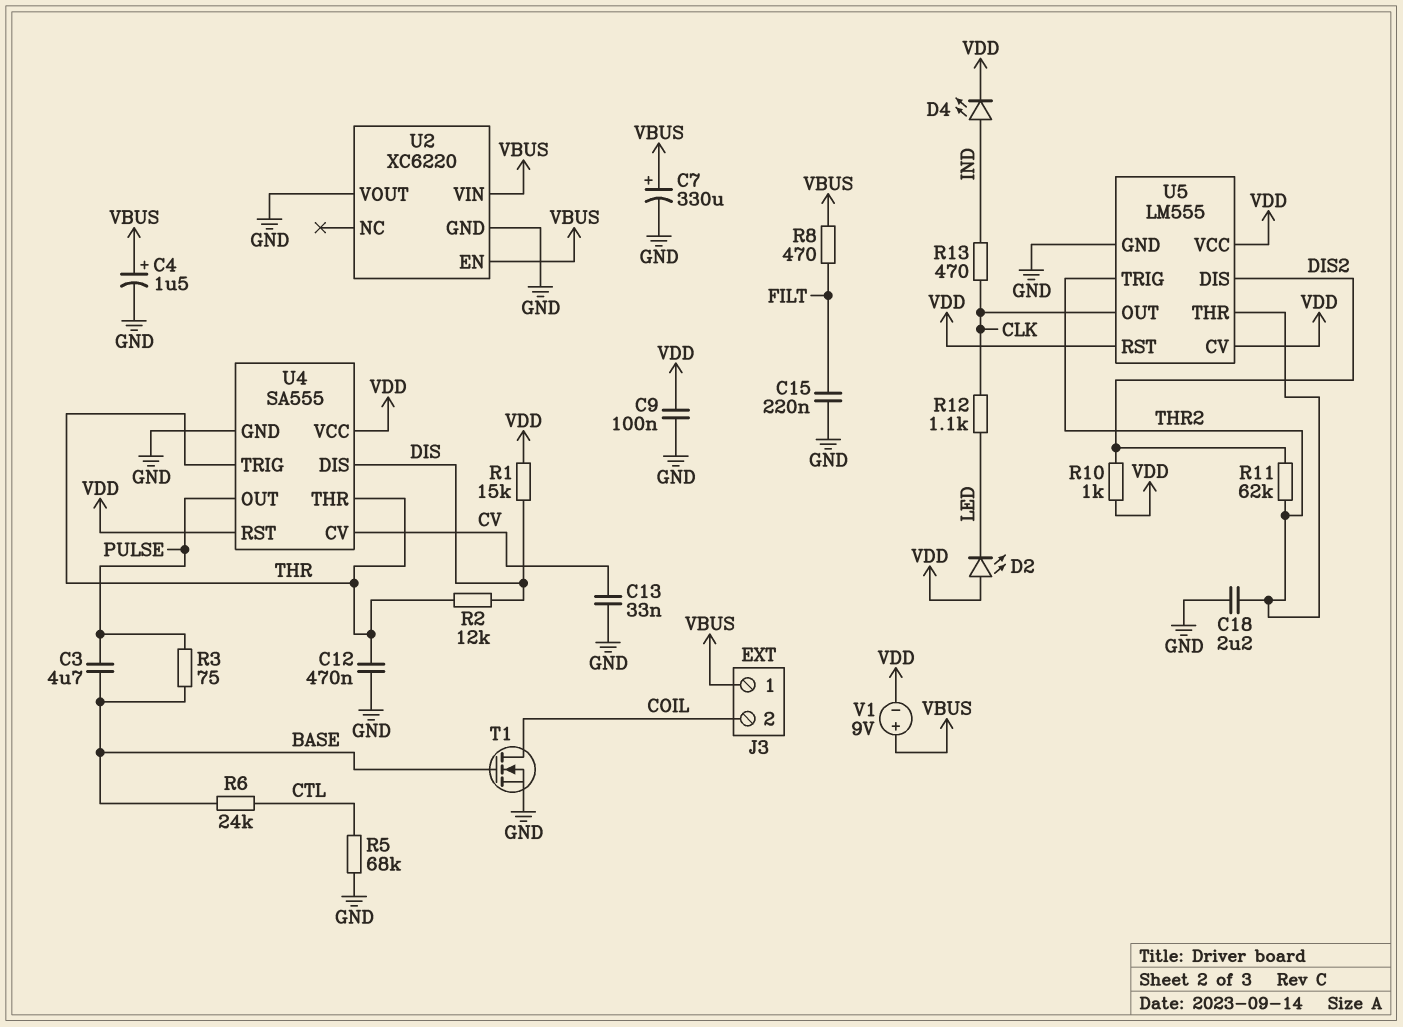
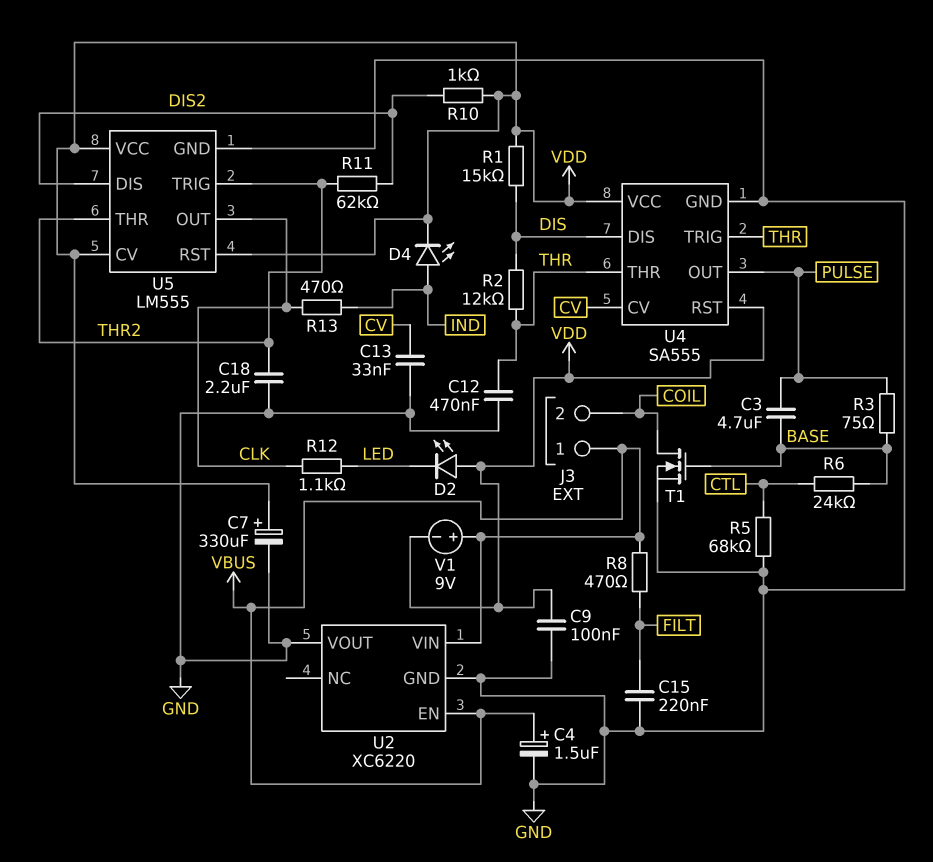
C7: 330uF (plus VBUS, minus GND) -> 330uF (plus VDD, minus GND)

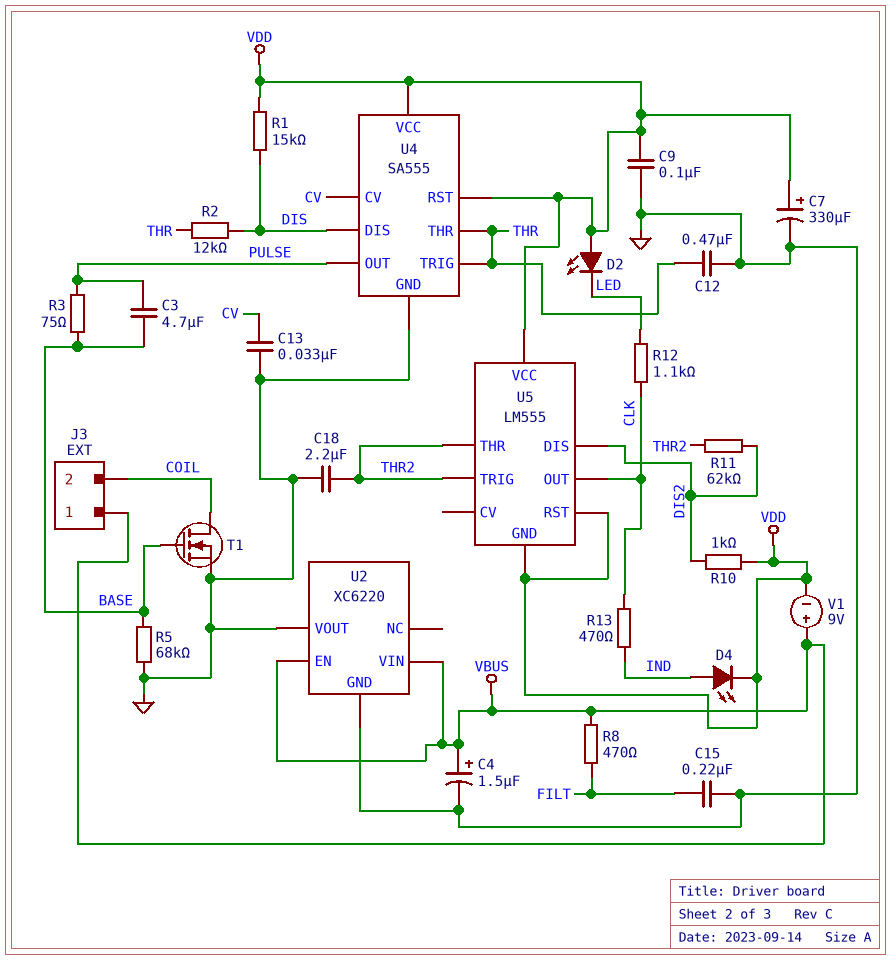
R5: 68k (CTL, GND) -> 68k (BASE, GND)
R6: 24k (BASE, CTL) -> none
U5 pin CV: VDD -> none
U5 pin GND: GND -> VDD

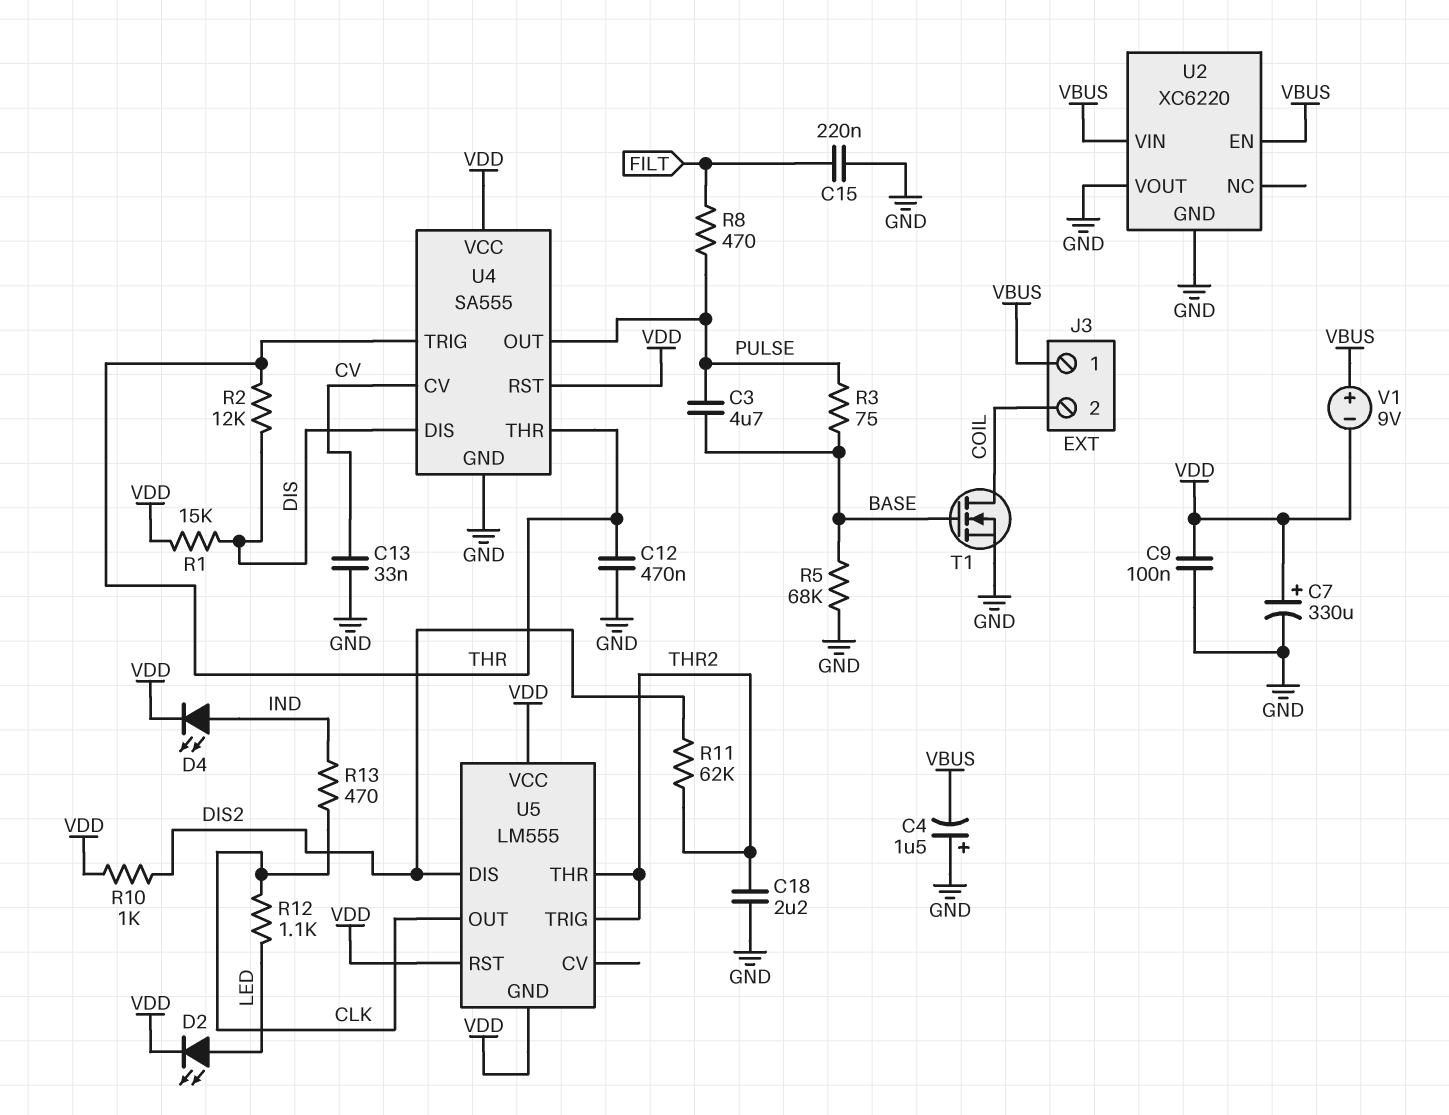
C4: 1.5uF (plus VBUS, minus GND) -> 1.5uF (plus GND, minus VBUS)
D2: LED (A VDD, K LED) -> LED (A LED, K VDD)
R8: 470 (FILT, VBUS) -> 470 (FILT, PULSE)

